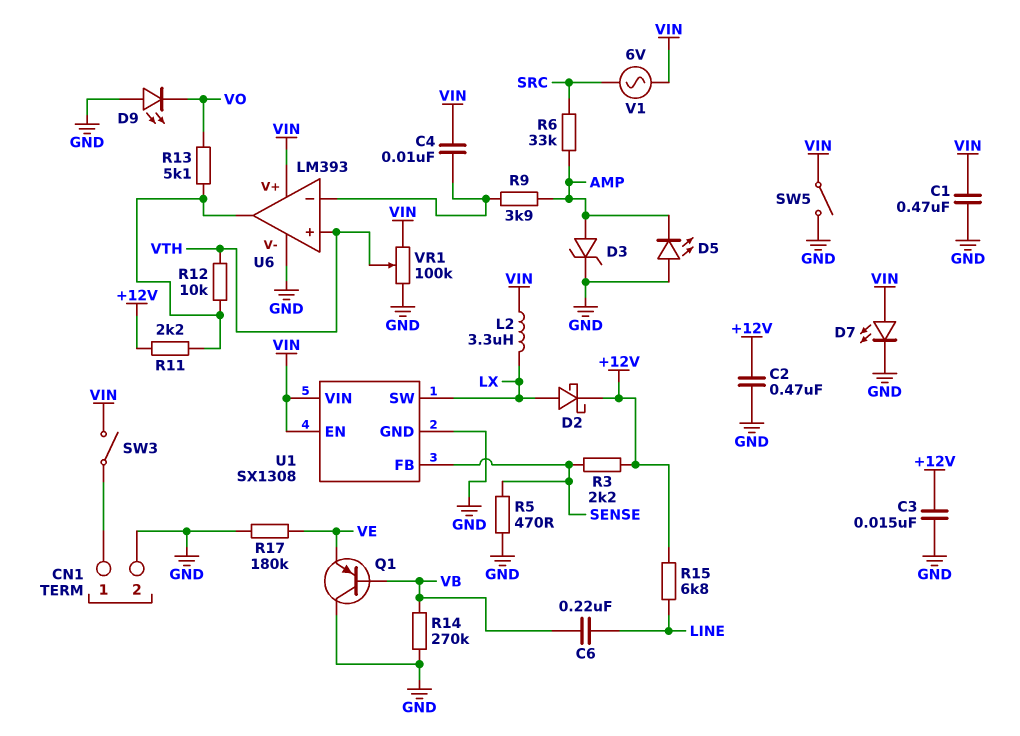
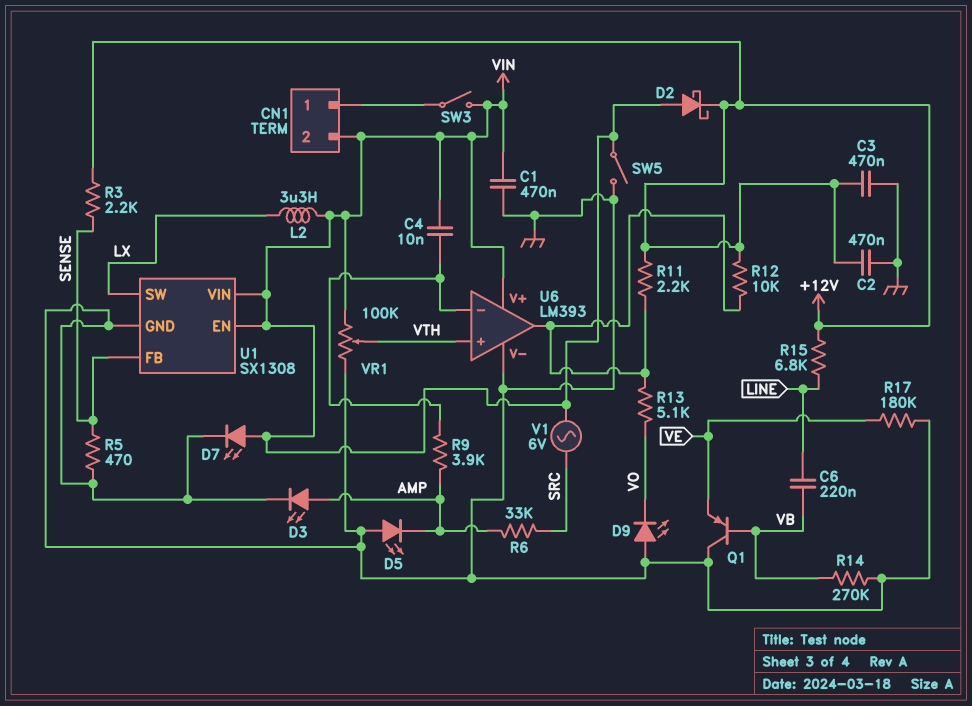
C3: 15nF (+12V, GND) -> 470nF (+12V, GND)
CN1 pin 2: GND -> VIN
D2: schottky (A LX, K +12V) -> schottky (A VIN, K +12V)
D3: zener (A AMP, K GND) -> LED (A AMP, K GND)
R12: 10k (U6/out, VTH) -> 10k (+12V, U6/out)

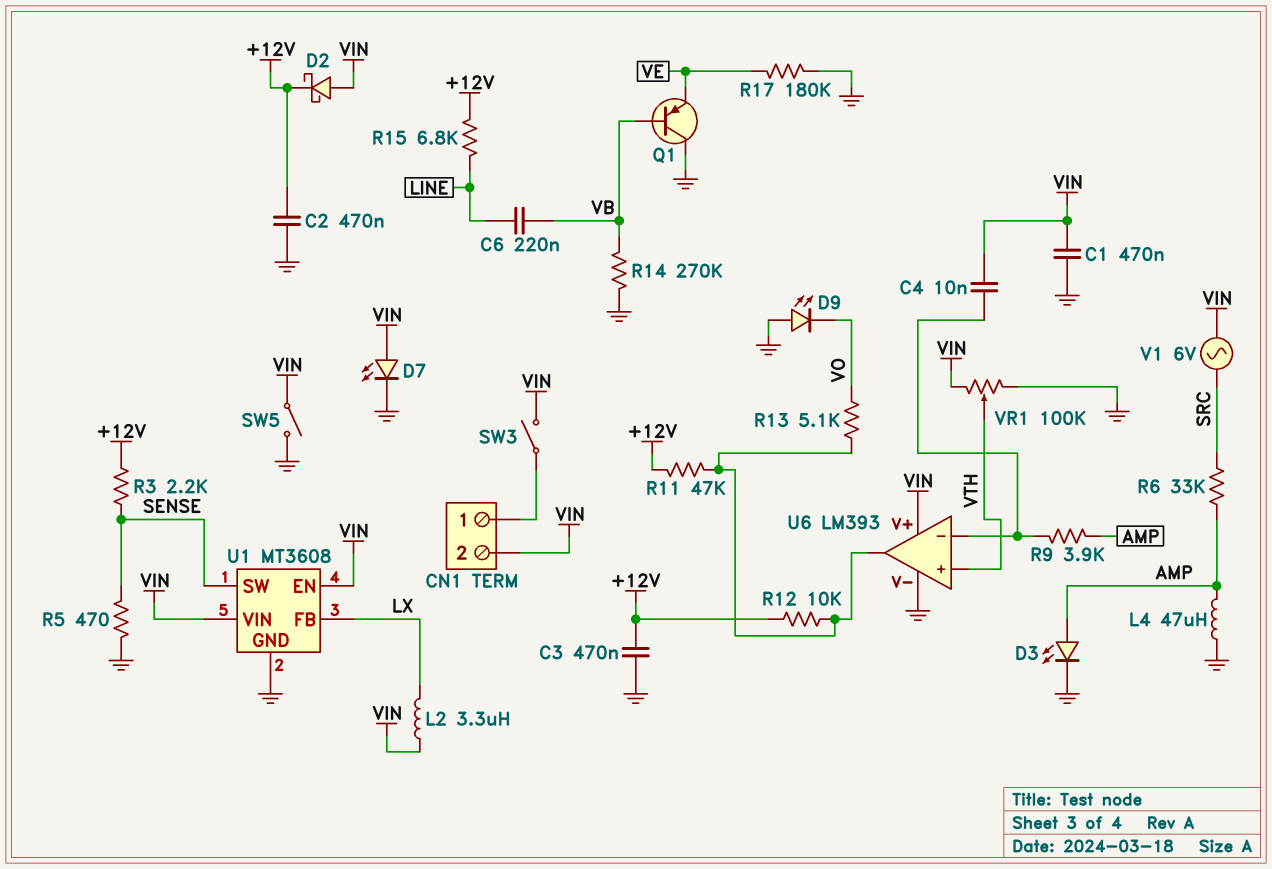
D5: LED (A GND, K AMP) -> none
L4: none -> 47uH (AMP, GND)
R11: 2.2k (+12V, U6/out) -> 47k (+12V, U6/out)
U1: SX1308 -> MT3608
U1 pin FB: SENSE -> LX
U1 pin SW: LX -> SENSE

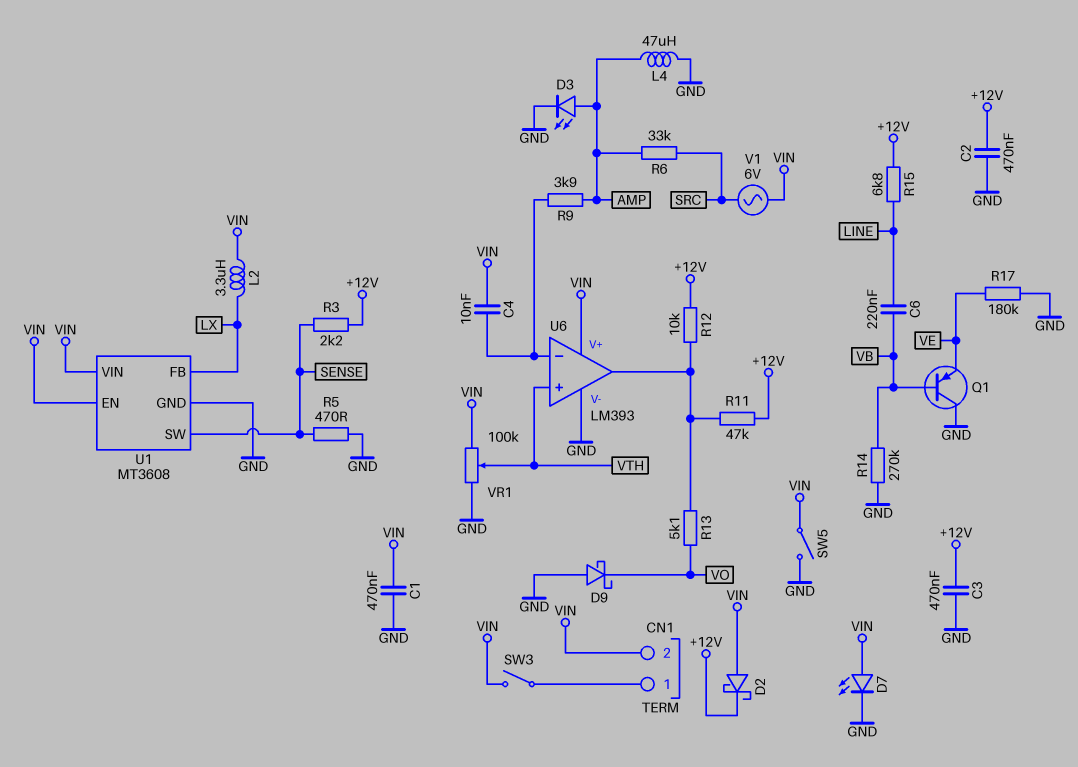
D9: LED (A GND, K VO) -> schottky (A GND, K VO)

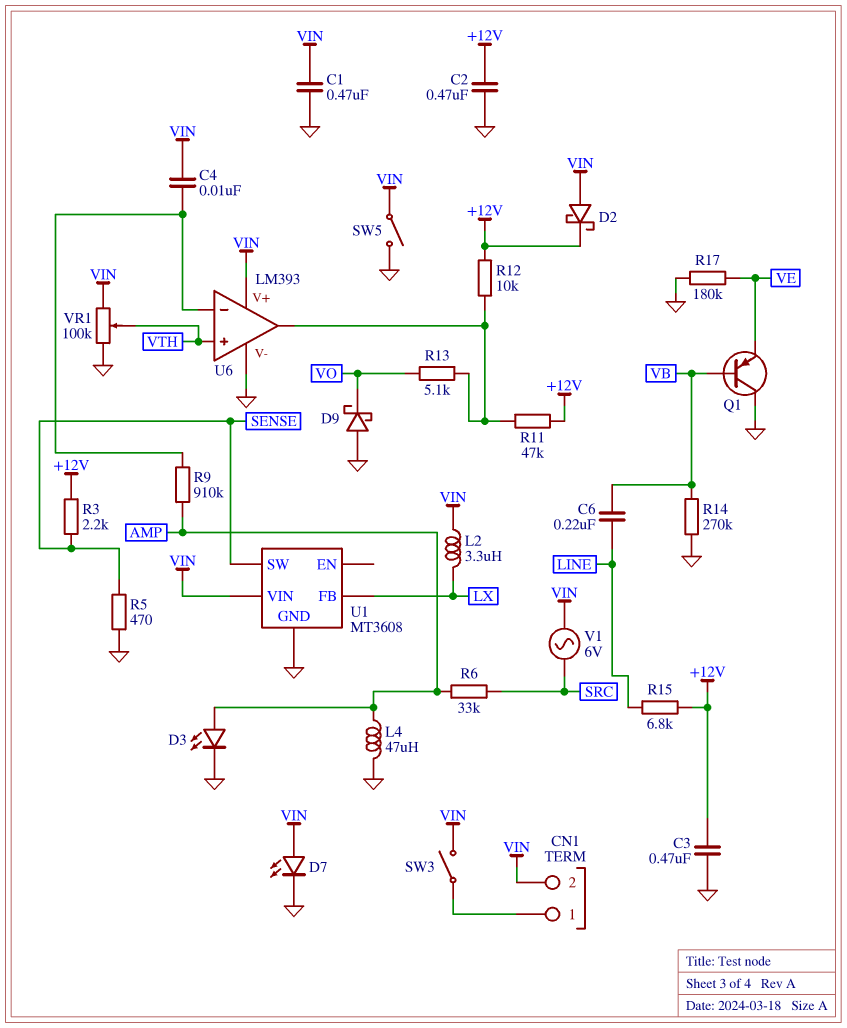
R9: 3.9k (AMP, U6/in-) -> 910k (AMP, U6/in-)
U1 pin EN: VIN -> none

